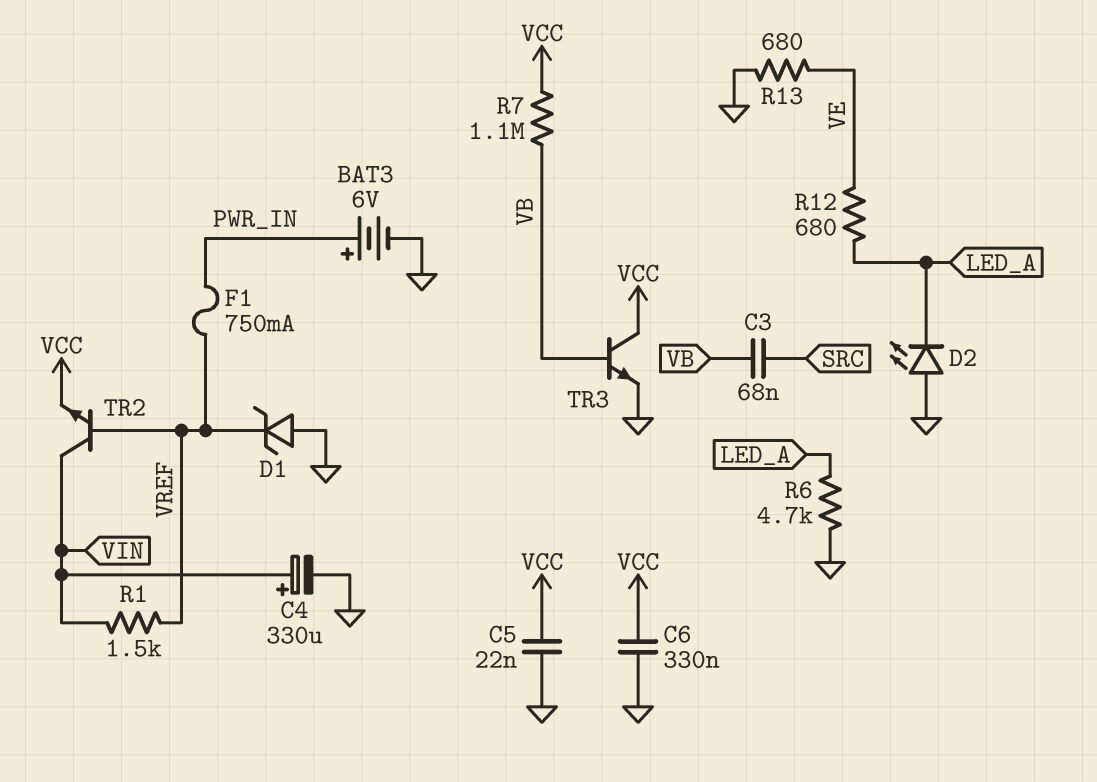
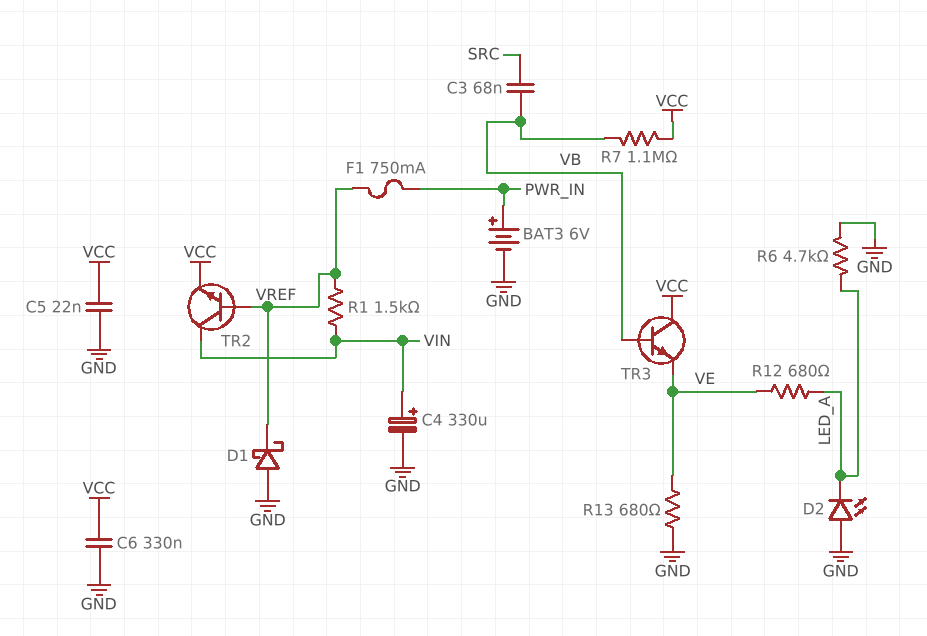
D1: zener (A GND, K VREF) -> schottky (A GND, K VREF)
TR3: NPN (B VB, C VCC, E GND) -> NPN (B VB, C VCC, E VE)

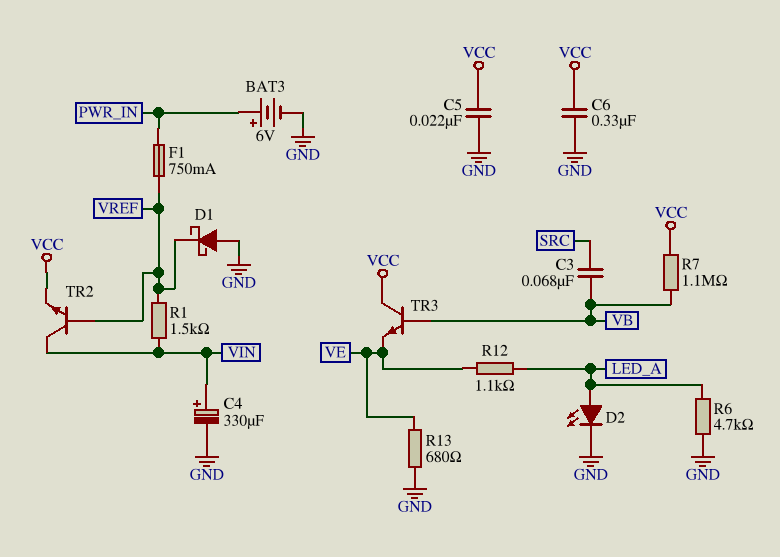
D2: LED (A GND, K LED_A) -> LED (A LED_A, K GND)
R12: 680 (LED_A, VE) -> 1.1k (LED_A, VE)

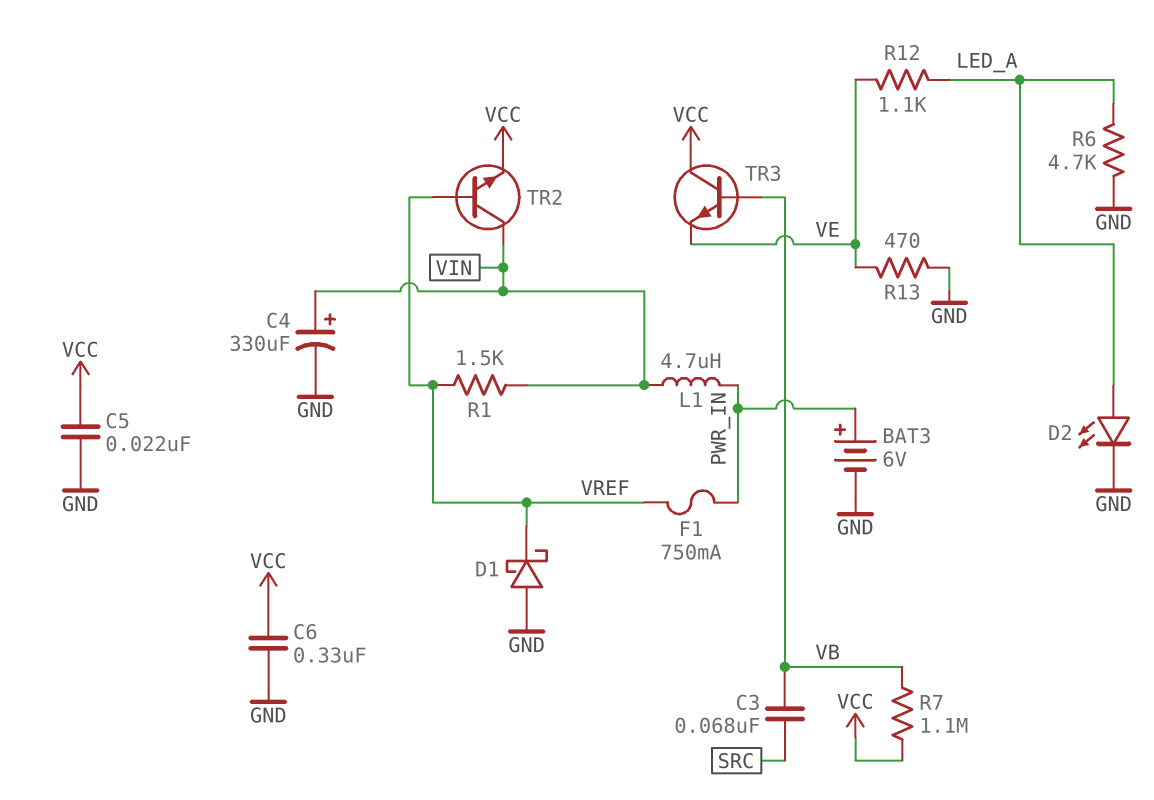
L1: none -> 4.7uH (PWR_IN, VIN)
R13: 680 (GND, VE) -> 470 (GND, VE)

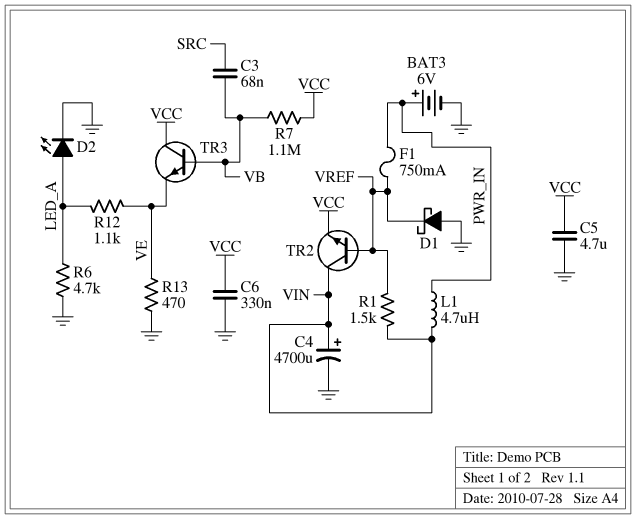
C4: 330uF (plus VIN, minus GND) -> 4700uF (plus VIN, minus GND)
C5: 22nF (GND, VCC) -> 4.7uF (GND, VCC)

